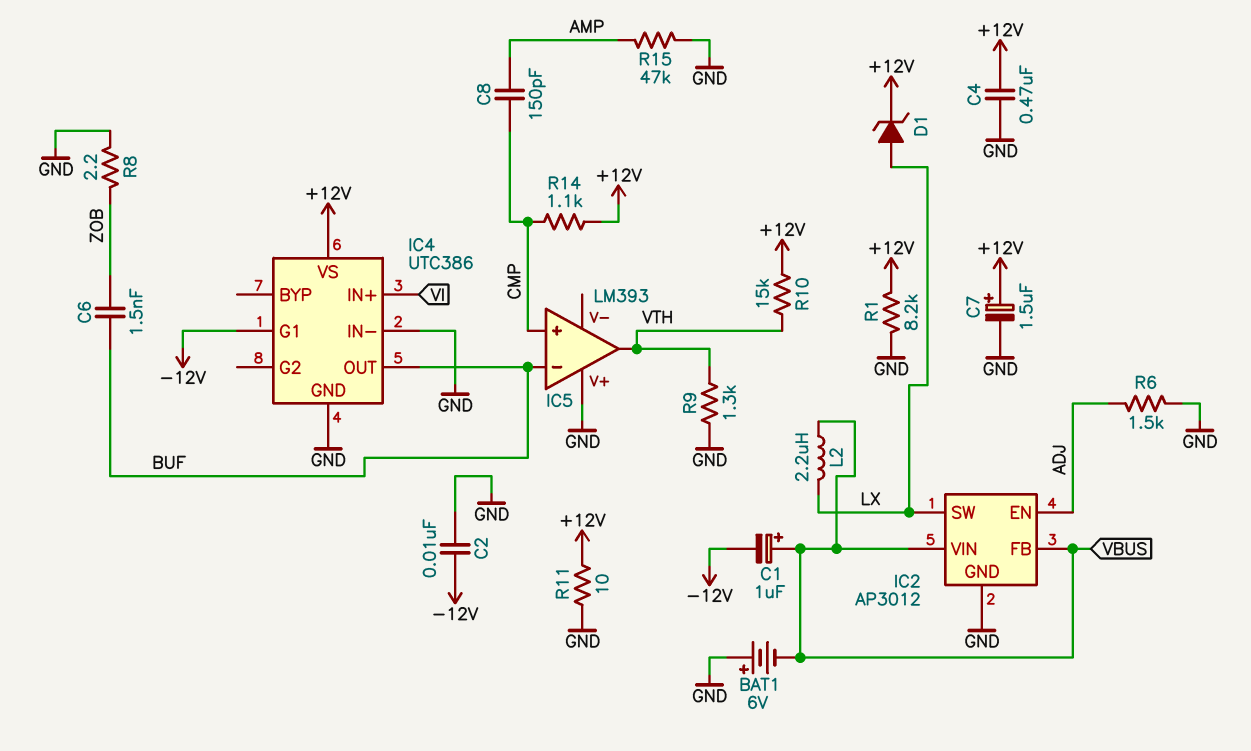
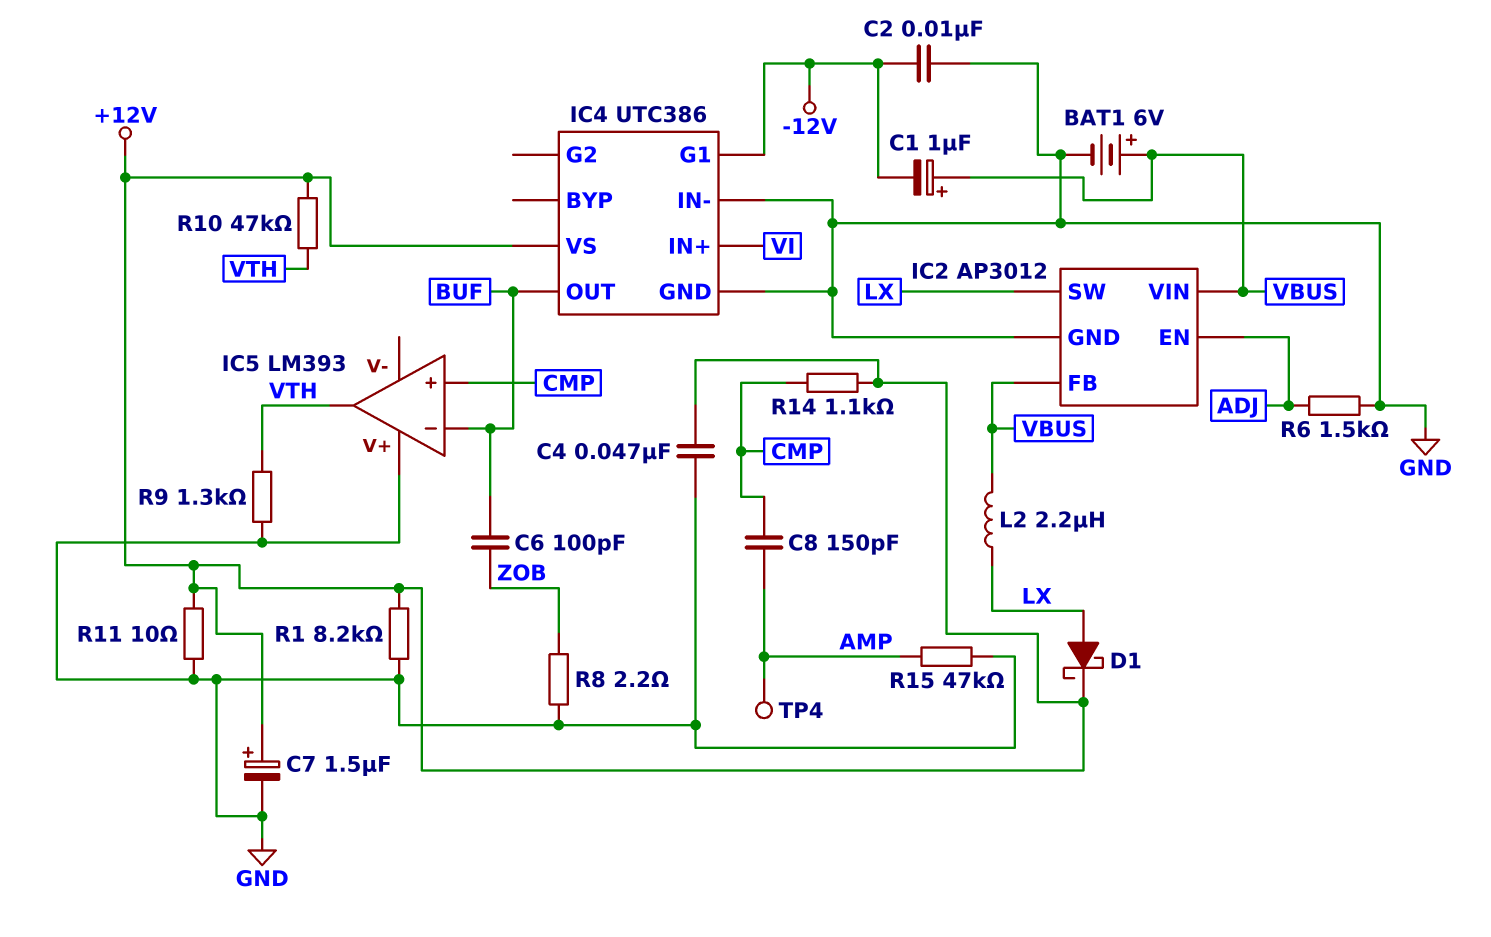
BAT1: 6V (plus GND, minus VBUS) -> 6V (plus VBUS, minus GND)
C4: 470nF (+12V, GND) -> 47nF (+12V, GND)
C6: 1.5nF (BUF, ZOB) -> 100pF (BUF, ZOB)
D1: zener (A LX, K +12V) -> schottky (A LX, K +12V)
R10: 15k (+12V, VTH) -> 47k (+12V, VTH)
TP4: none -> test point (AMP)

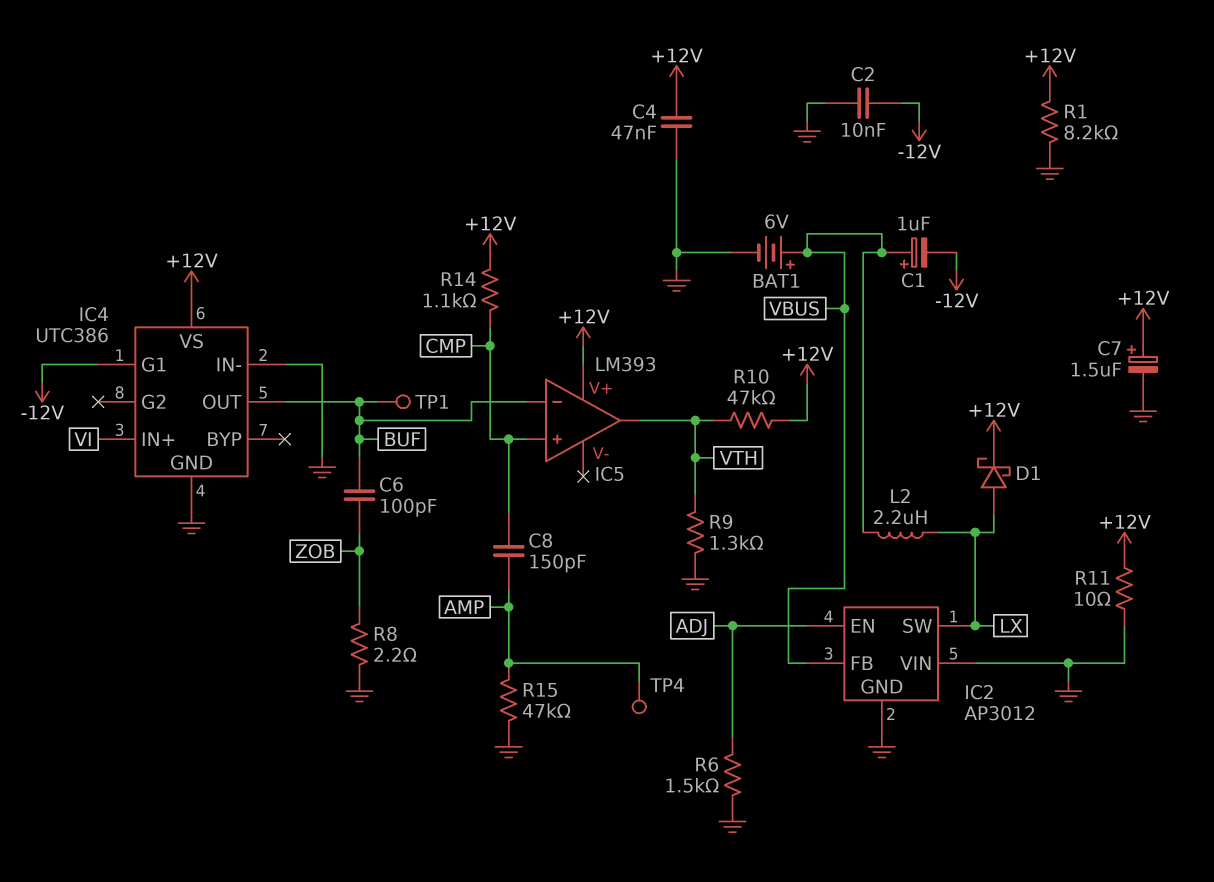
IC2 pin VIN: VBUS -> GND
IC5 pin V+: GND -> +12V
TP1: none -> test point (BUF)

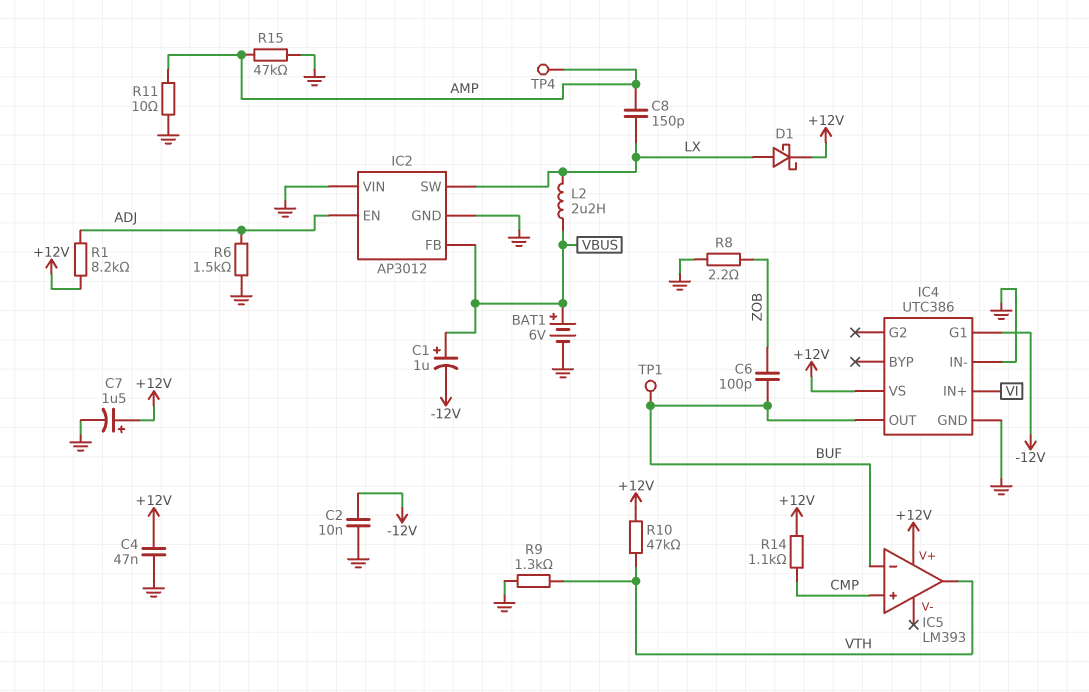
C8: 150pF (AMP, CMP) -> 150pF (AMP, LX)
R1: 8.2k (+12V, GND) -> 8.2k (+12V, ADJ)
R11: 10 (+12V, GND) -> 10 (AMP, GND)

